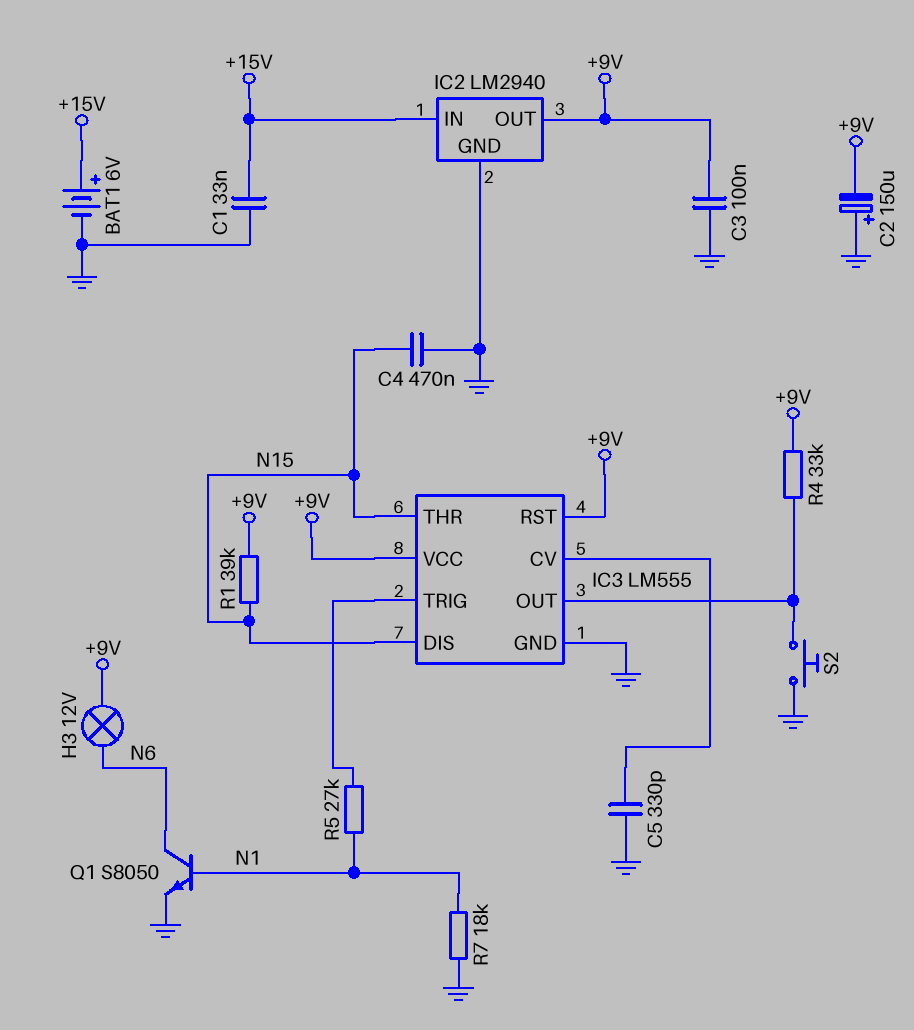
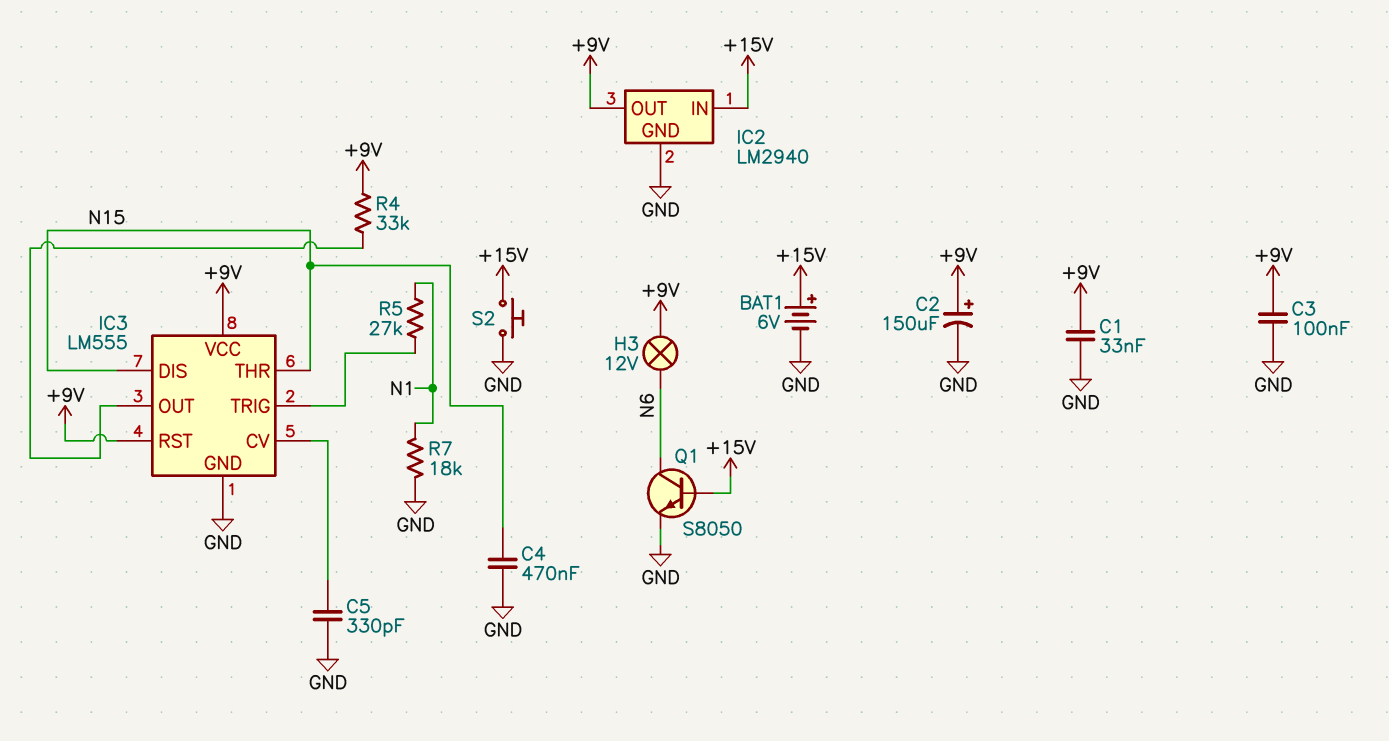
C1: 33nF (+15V, GND) -> 33nF (+9V, GND)
C2: 150uF (plus GND, minus +9V) -> 150uF (plus +9V, minus GND)
Q1: NPN S8050 (B N1, C N6, E GND) -> NPN S8050 (B +15V, C N6, E GND)
R1: 39k (+9V, N15) -> none
S2: button (GND, IC3/OUT) -> button (+15V, GND)

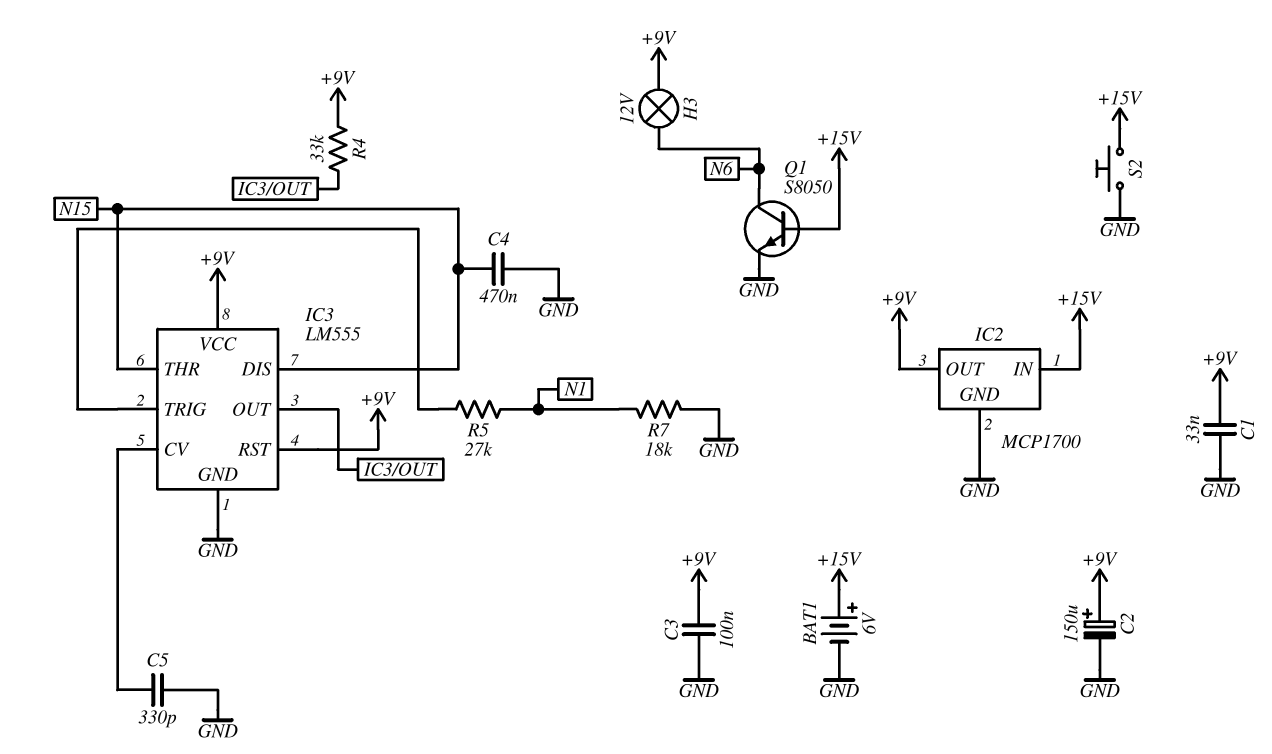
IC2: LM2940 -> MCP1700

